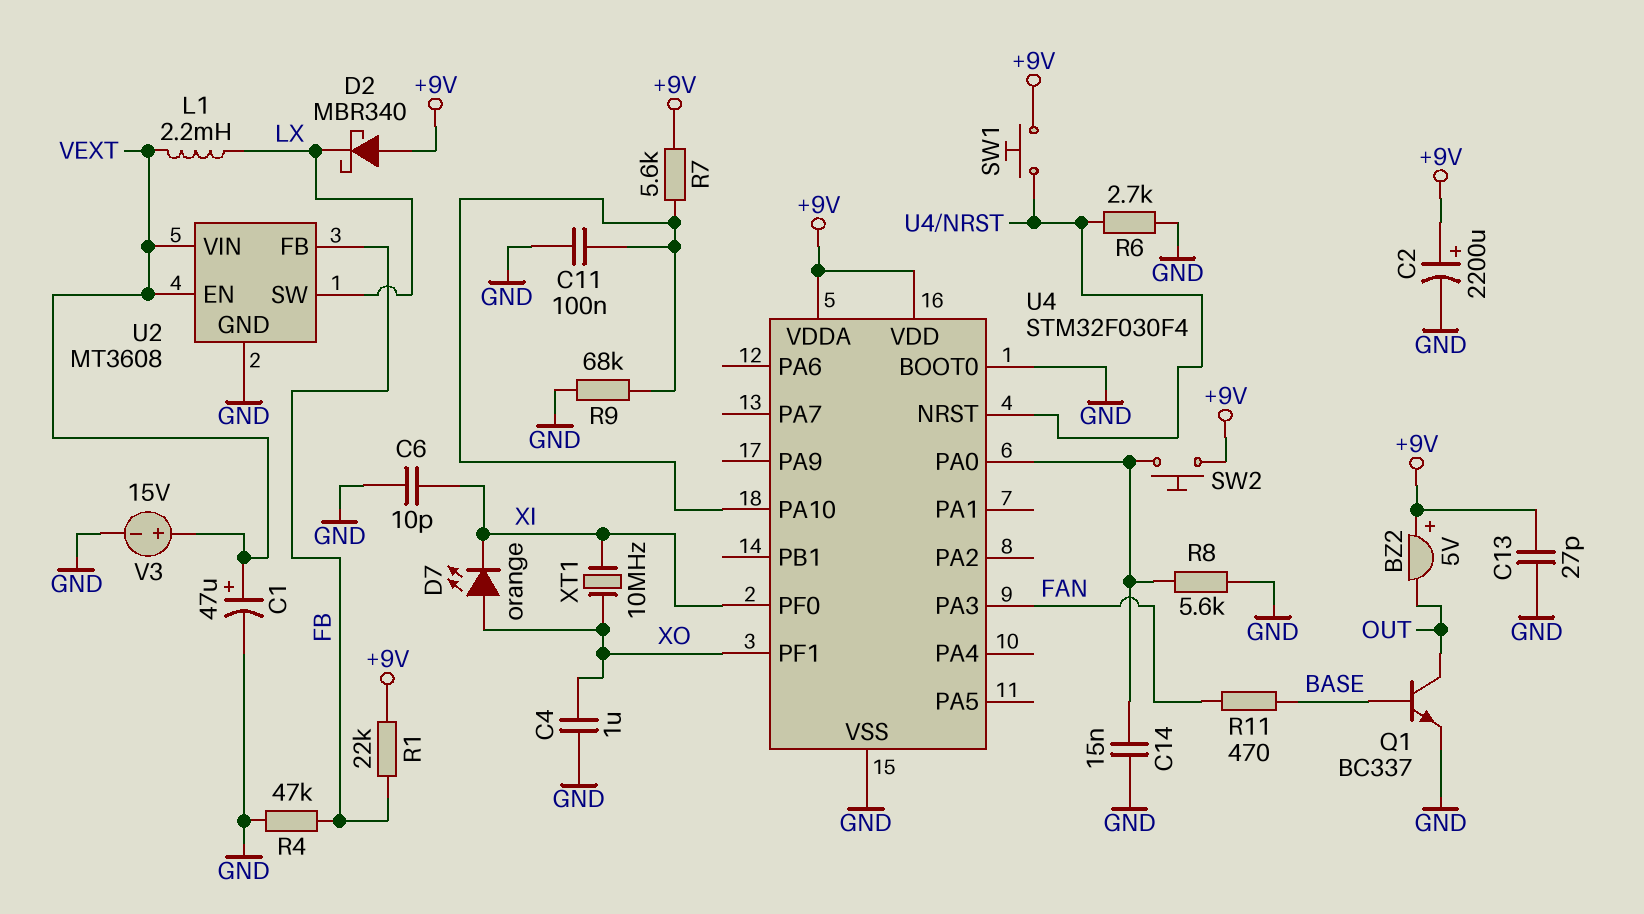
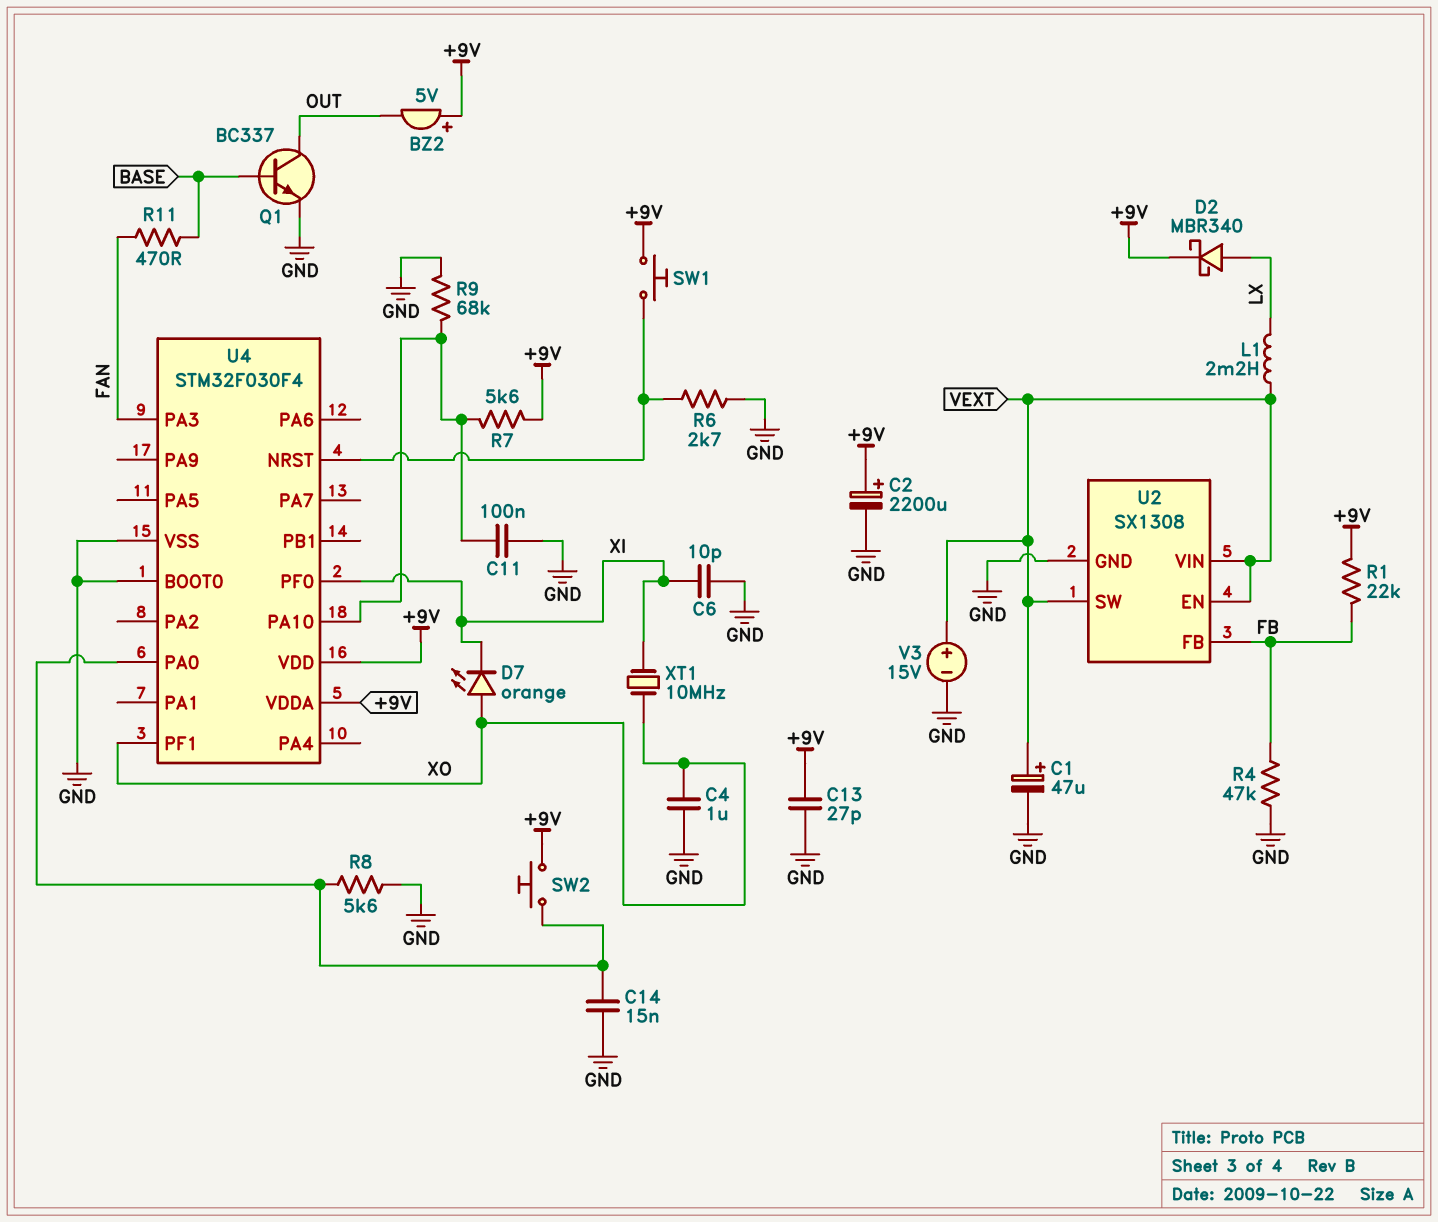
D2: schottky MBR340 (A +9V, K LX) -> schottky MBR340 (A LX, K +9V)
U2: MT3608 -> SX1308
U2 pin SW: LX -> VEXT

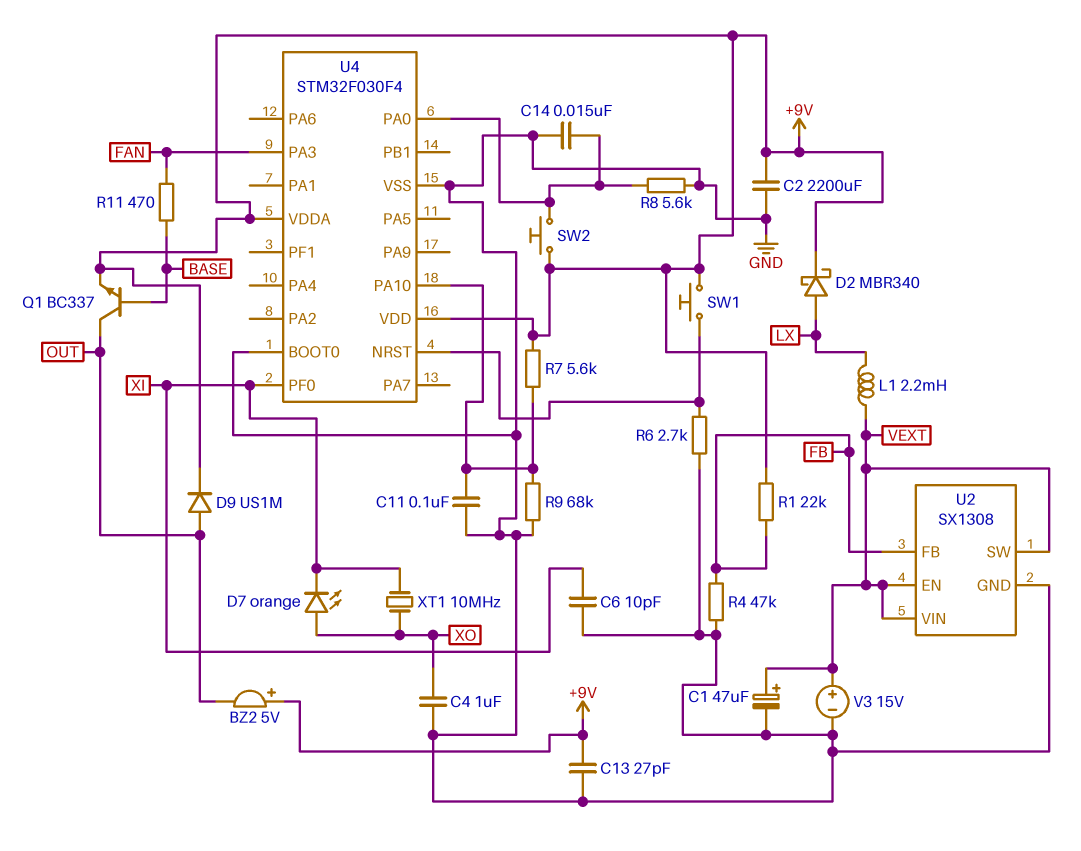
C2: 2200uF (plus +9V, minus GND) -> 2200uF (+9V, GND)
D9: none -> diode US1M (A OUT, K +9V)
Q1: NPN BC337 (B BASE, C OUT, E GND) -> NPN BC337 (B BASE, C OUT, E +9V)
U4 pin PF1: XO -> none

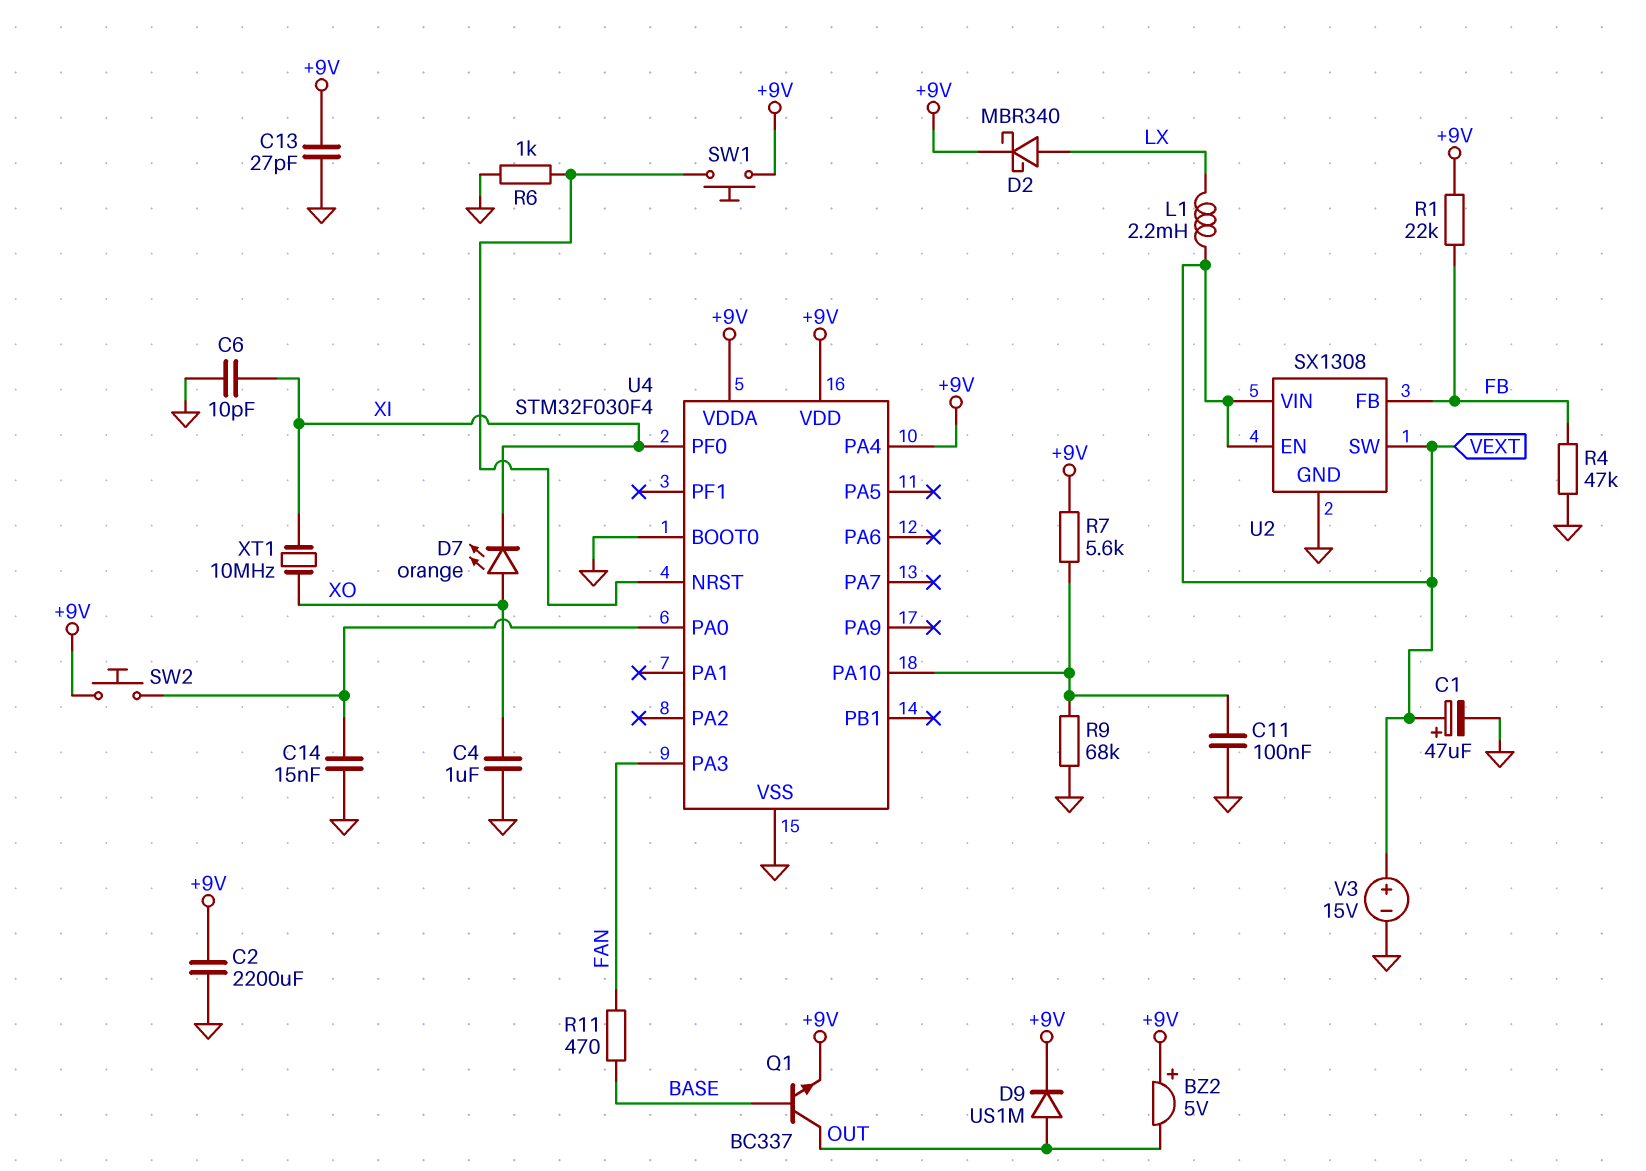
R6: 2.7k (GND, U4/NRST) -> 1k (GND, U4/NRST)
R8: 5.6k (GND, U4/PA0) -> none
U4 pin PA4: none -> +9V

